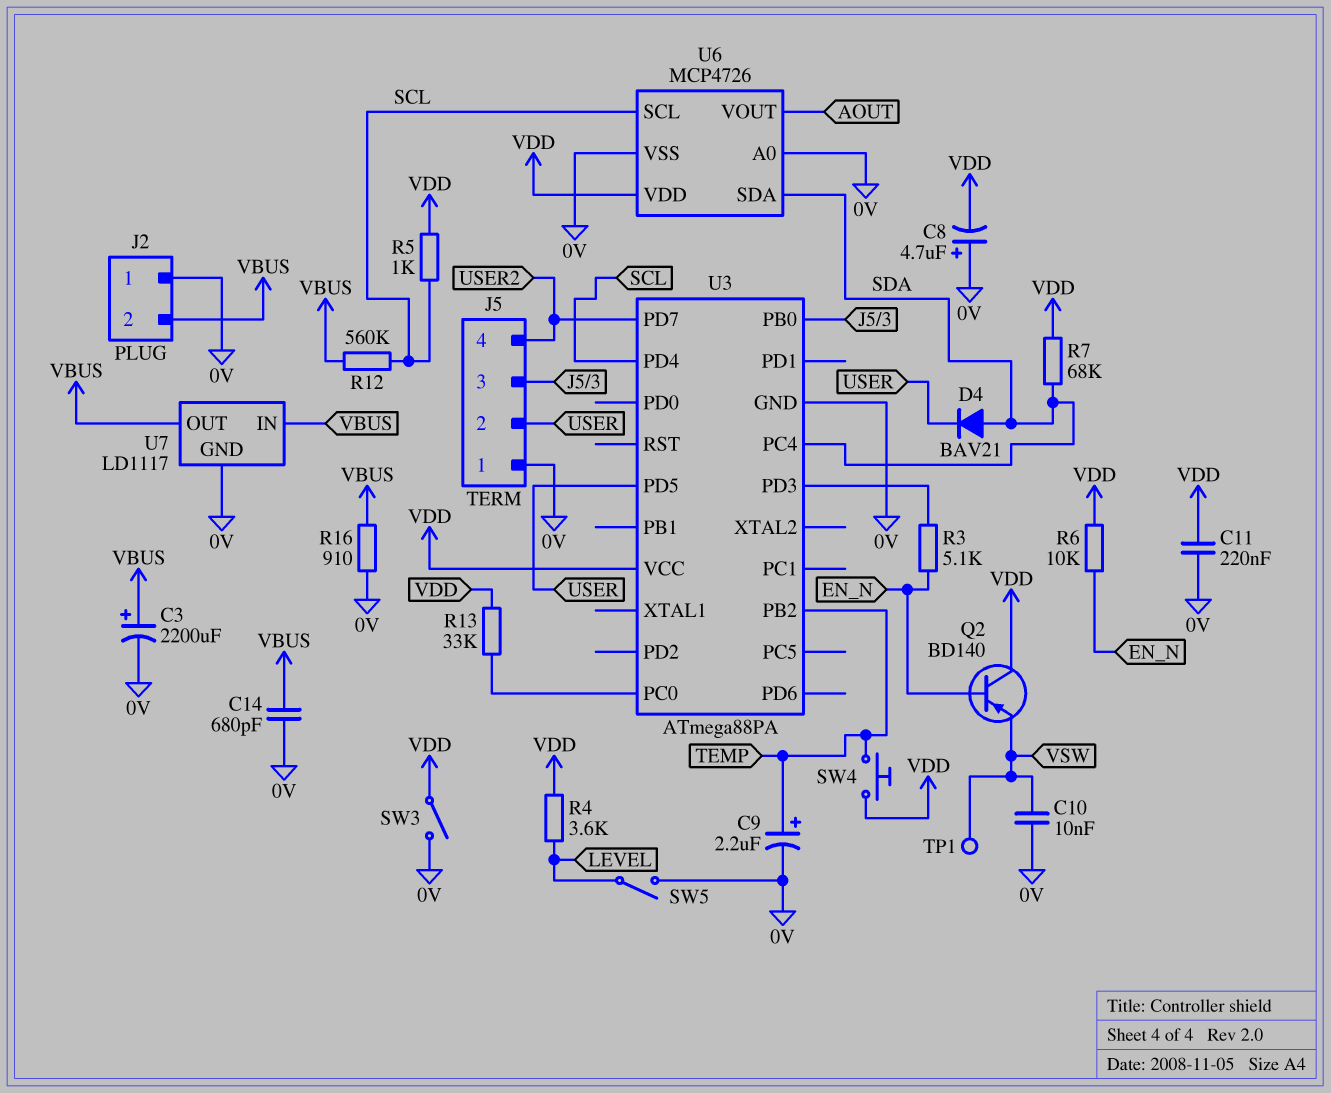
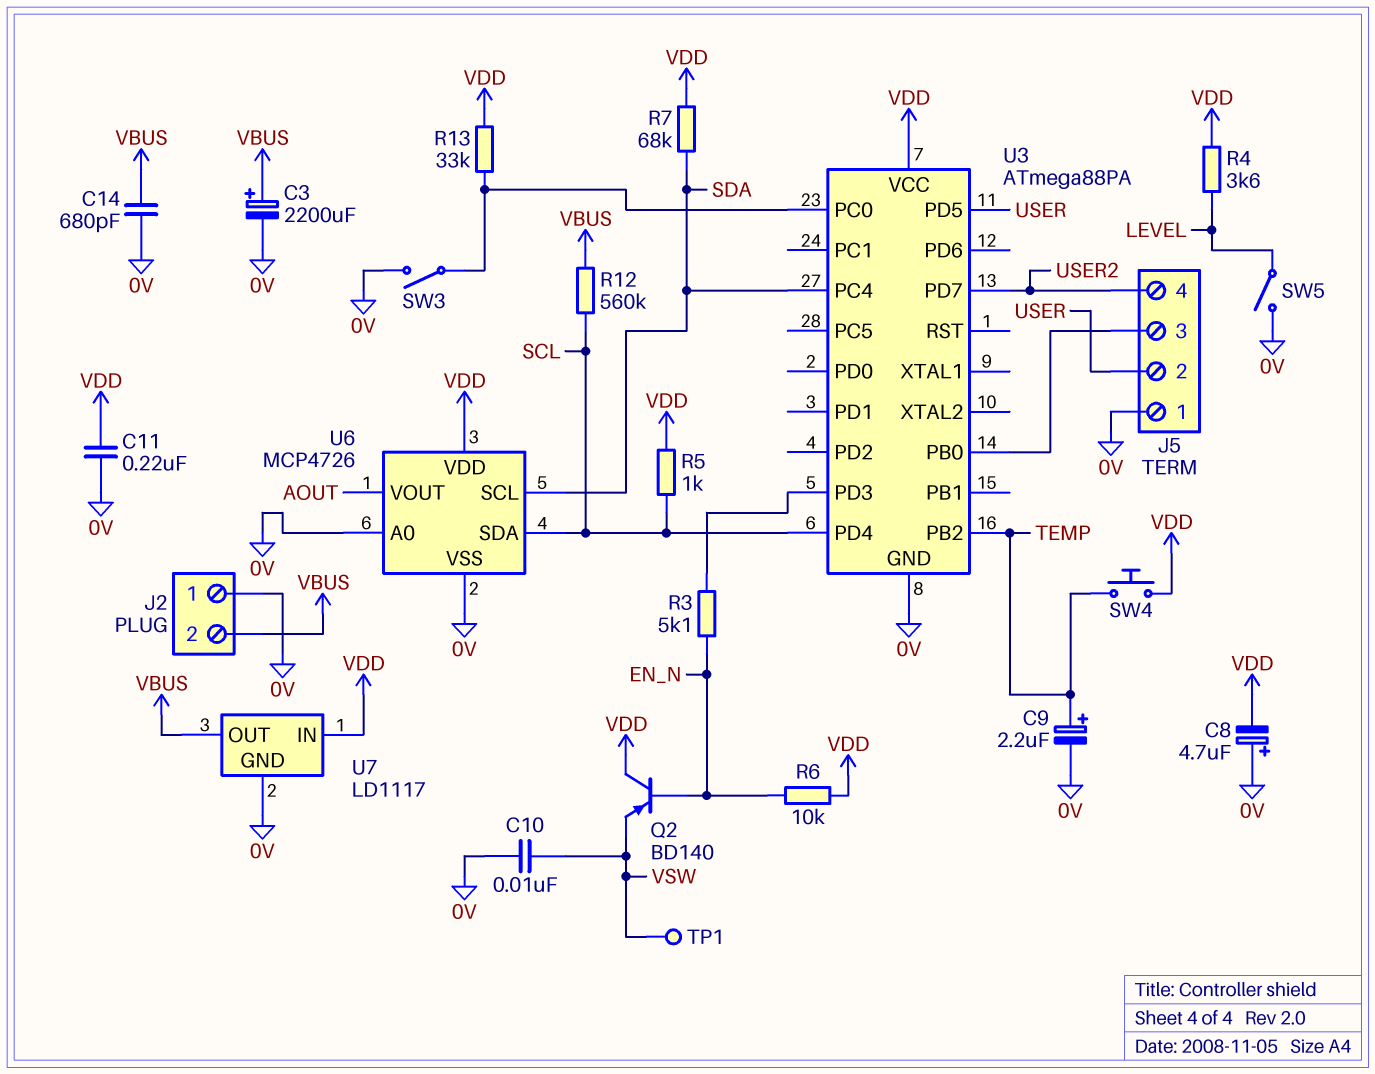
D4: diode BAV21 (A SDA, K USER) -> none
R16: 910 (0V, VBUS) -> none
SW3: switch (0V, VDD) -> switch (0V, U3/PC0)
U6 pin SCL: SCL -> SDA
U6 pin SDA: SDA -> SCL
U7 pin IN: VBUS -> VDD

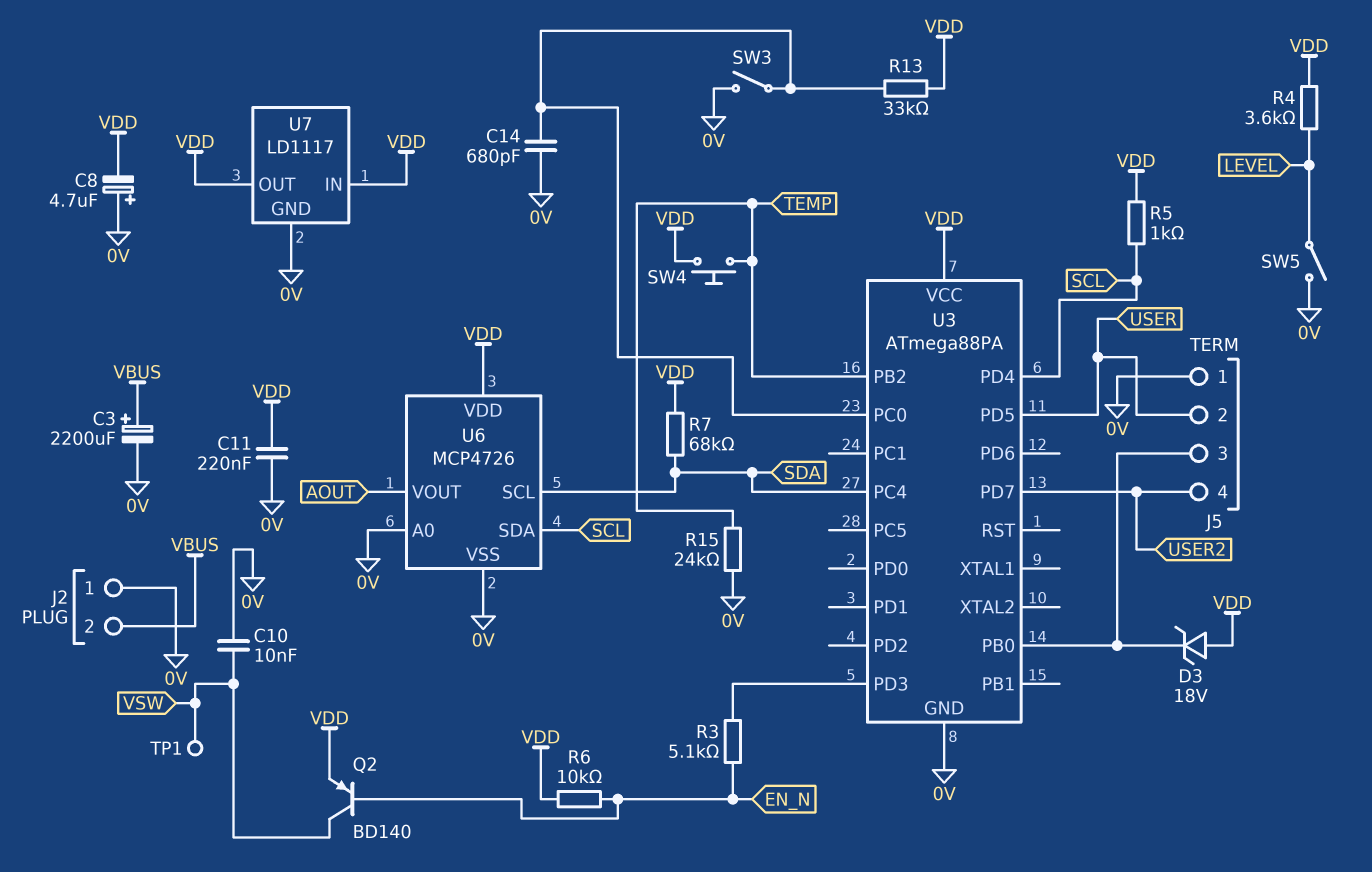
C9: 2.2uF (plus TEMP, minus 0V) -> none
C14: 680pF (0V, VBUS) -> 680pF (0V, U3/PC0)
D3: none -> zener 18V (A VDD, K J5/3)
Q2: PNP BD140 (B EN_N, C VDD, E VSW) -> PNP BD140 (B EN_N, C VSW, E VDD)
R12: 560k (SCL, VBUS) -> none
R15: none -> 24k (0V, TEMP)
U7 pin OUT: VBUS -> VDD

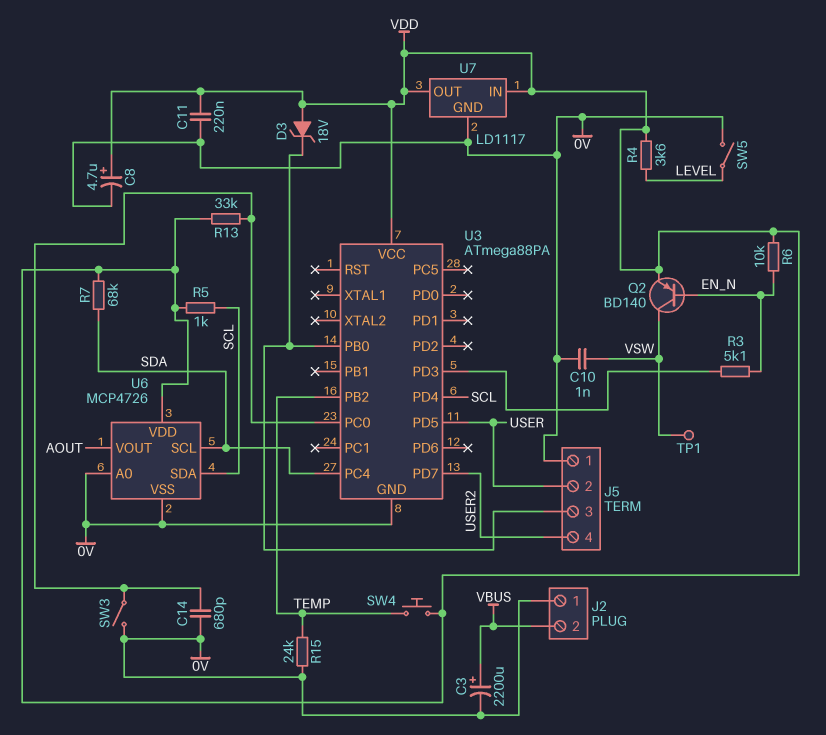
C8: 4.7uF (plus 0V, minus VDD) -> 4.7uF (plus VDD, minus 0V)
C10: 10nF (0V, VSW) -> 1nF (0V, VSW)

